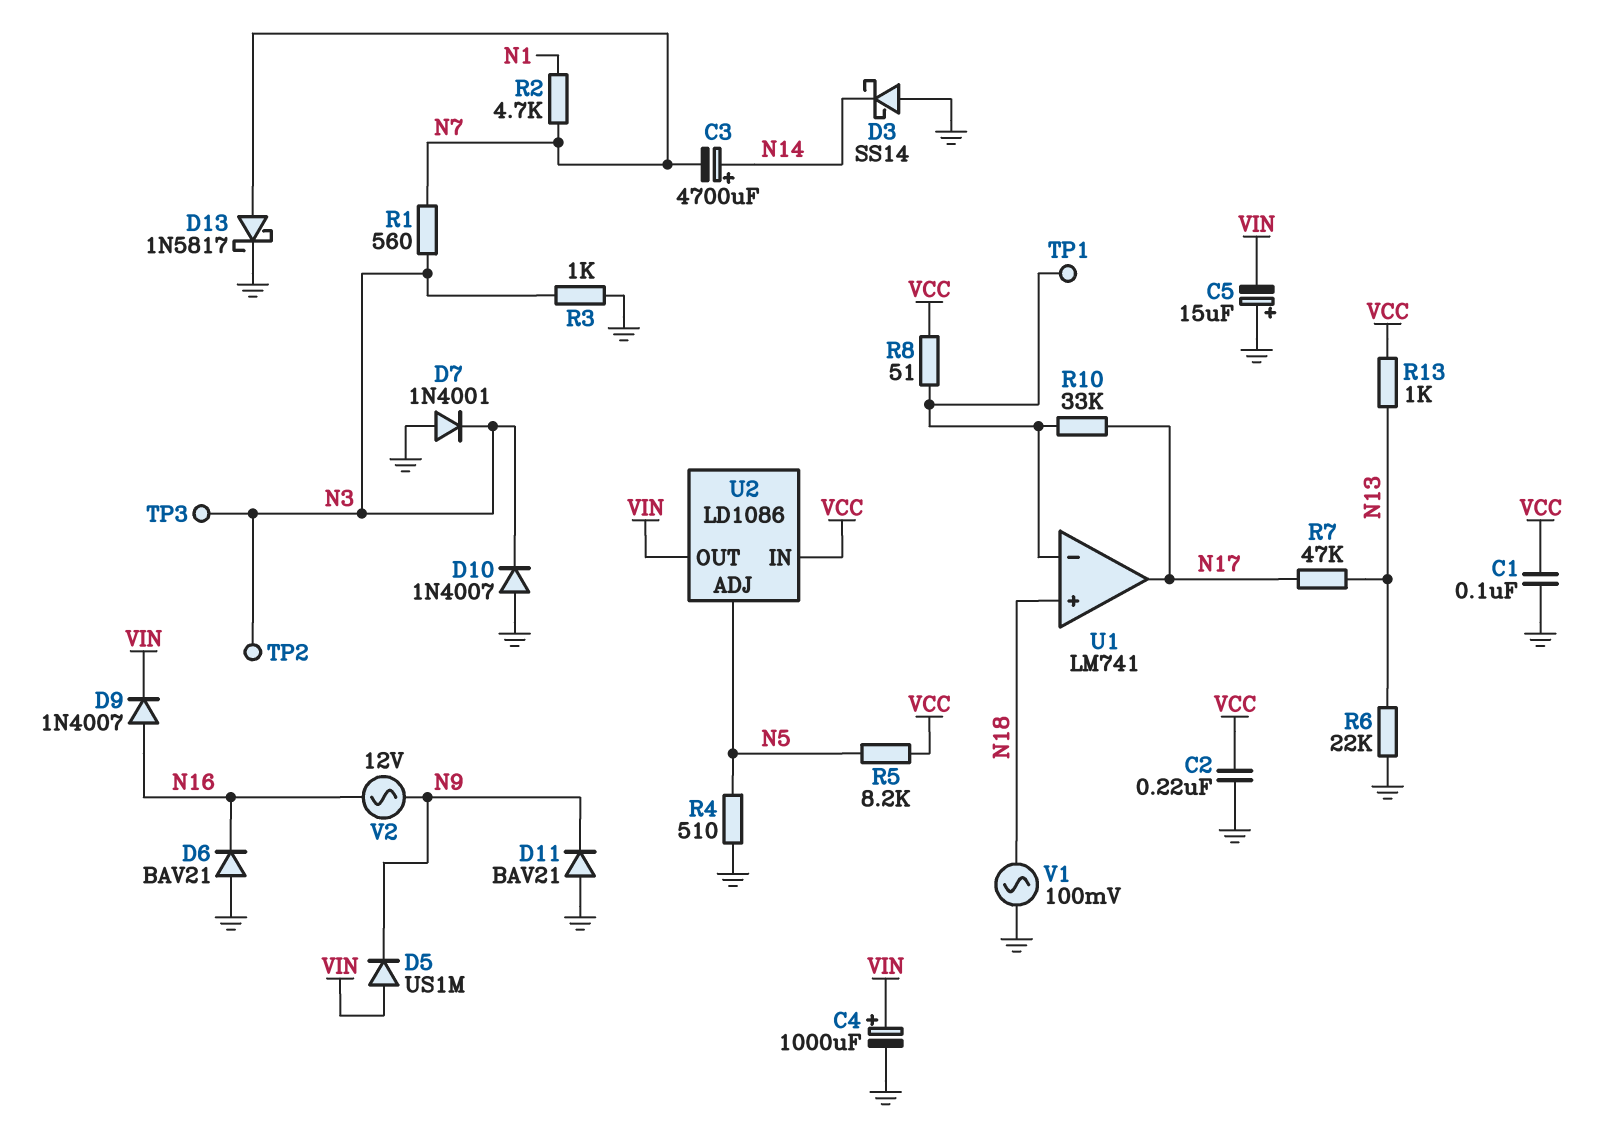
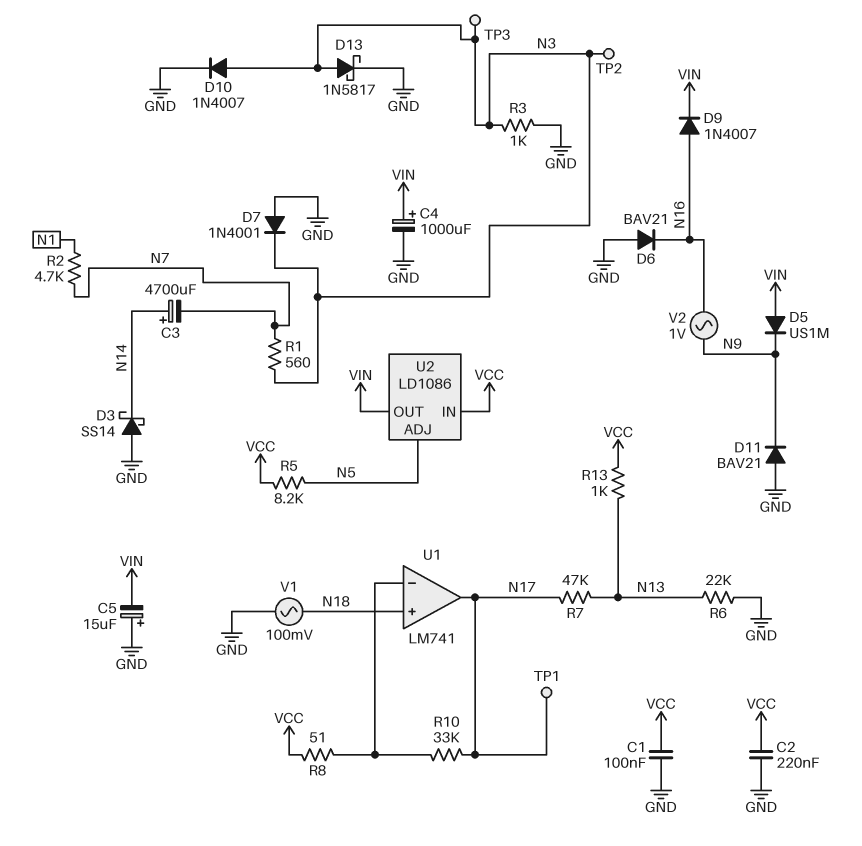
D10: diode 1N4007 (A GND, K N3) -> diode 1N4007 (A N3, K GND)
D13: schottky 1N5817 (A N7, K GND) -> schottky 1N5817 (A N3, K GND)
R4: 510 (GND, N5) -> none
TP1: test point (U1/in-) -> test point (N17)
V2: AC 12V (N9, N16) -> AC 1V (N9, N16)

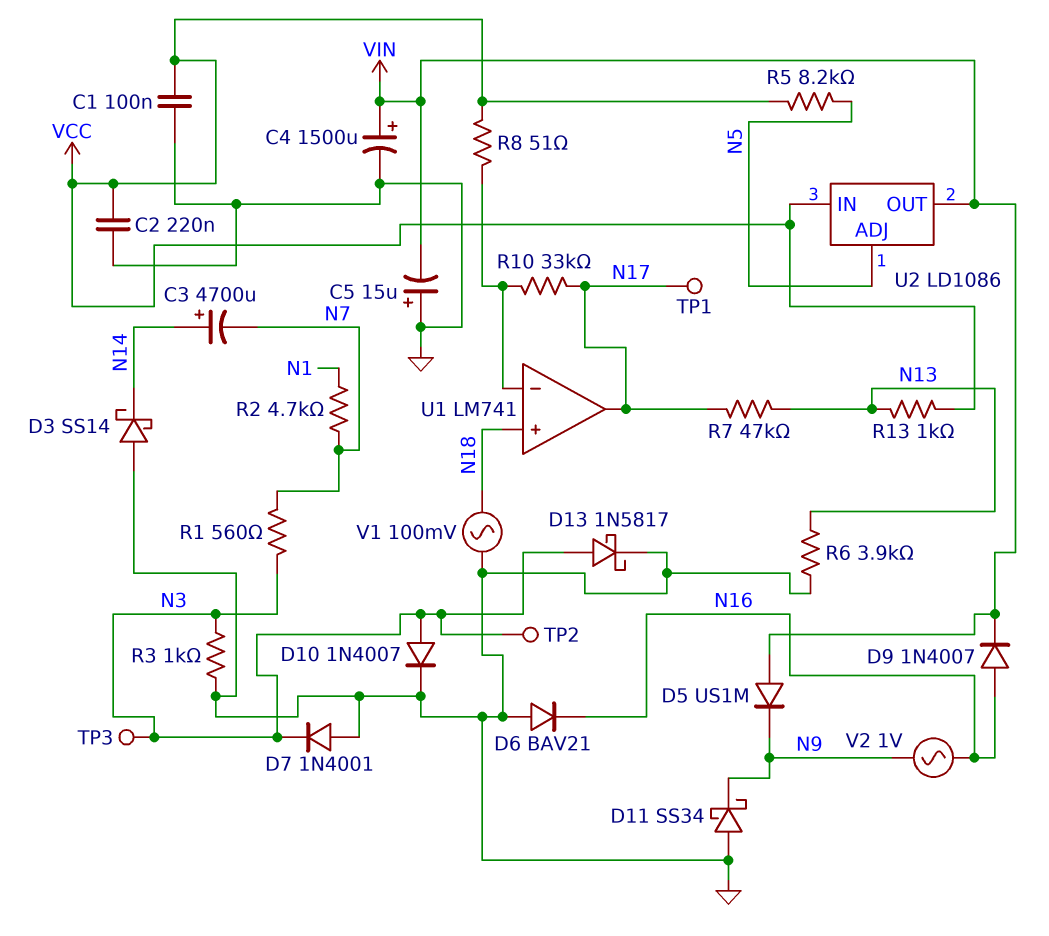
C4: 1000uF (plus VIN, minus GND) -> 1500uF (plus VIN, minus GND)
D11: diode BAV21 (A GND, K N9) -> schottky SS34 (A GND, K N9)
R6: 22k (GND, N13) -> 3.9k (GND, N13)

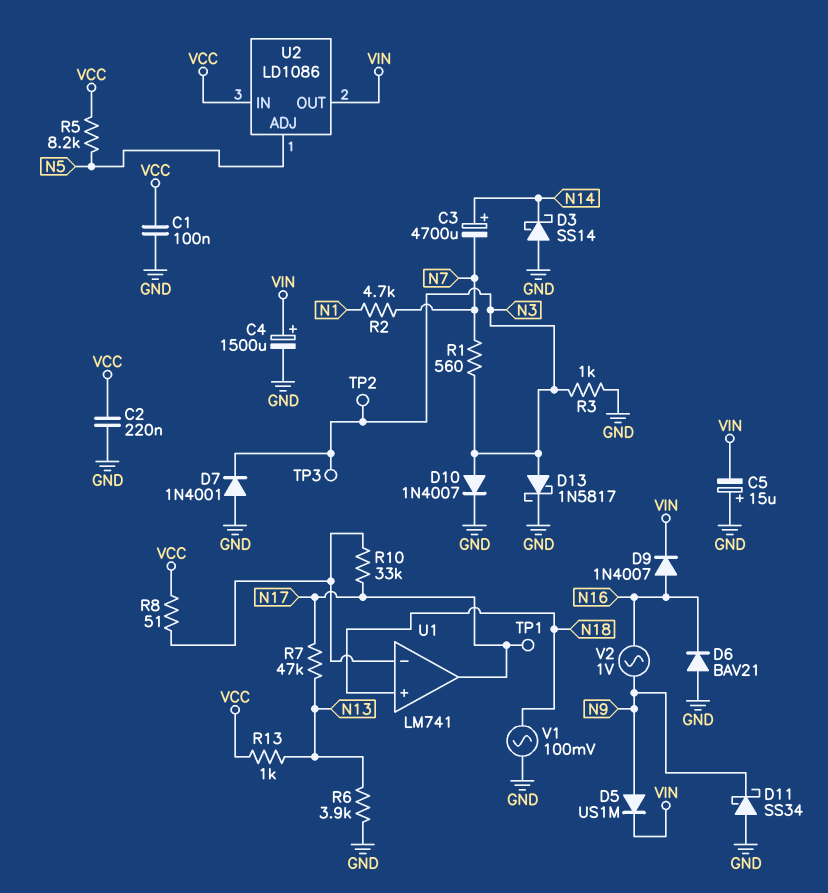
D5: diode US1M (A VIN, K N9) -> diode US1M (A N9, K VIN)

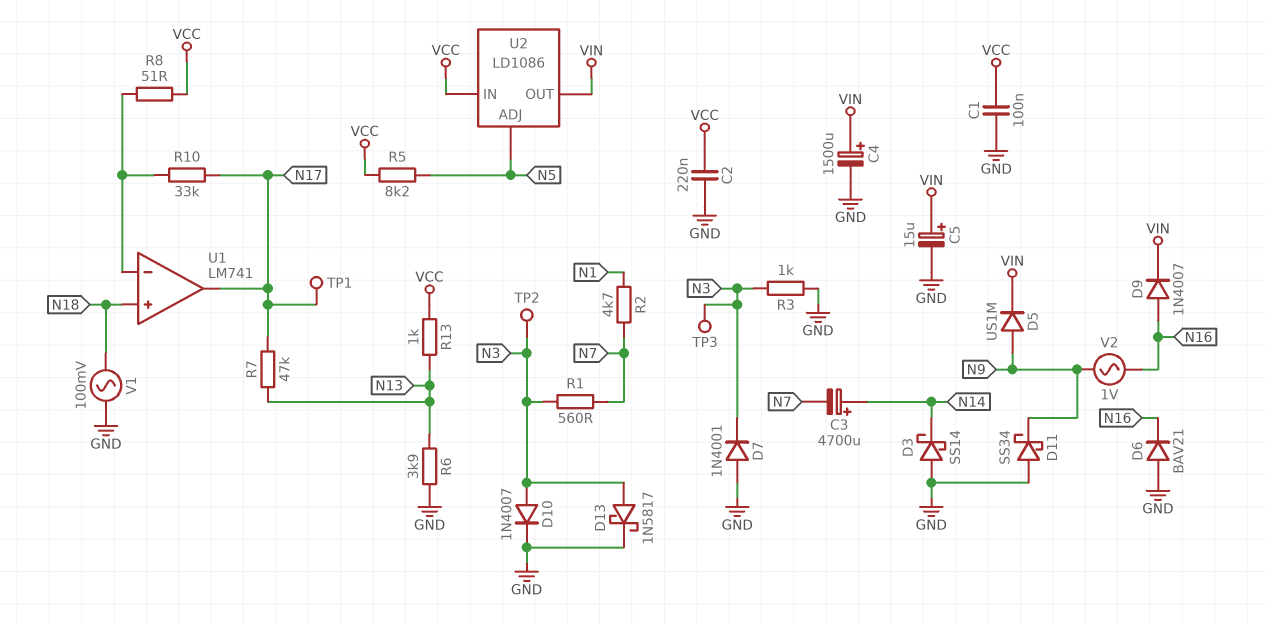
C5: 15uF (plus GND, minus VIN) -> 15uF (plus VIN, minus GND)

